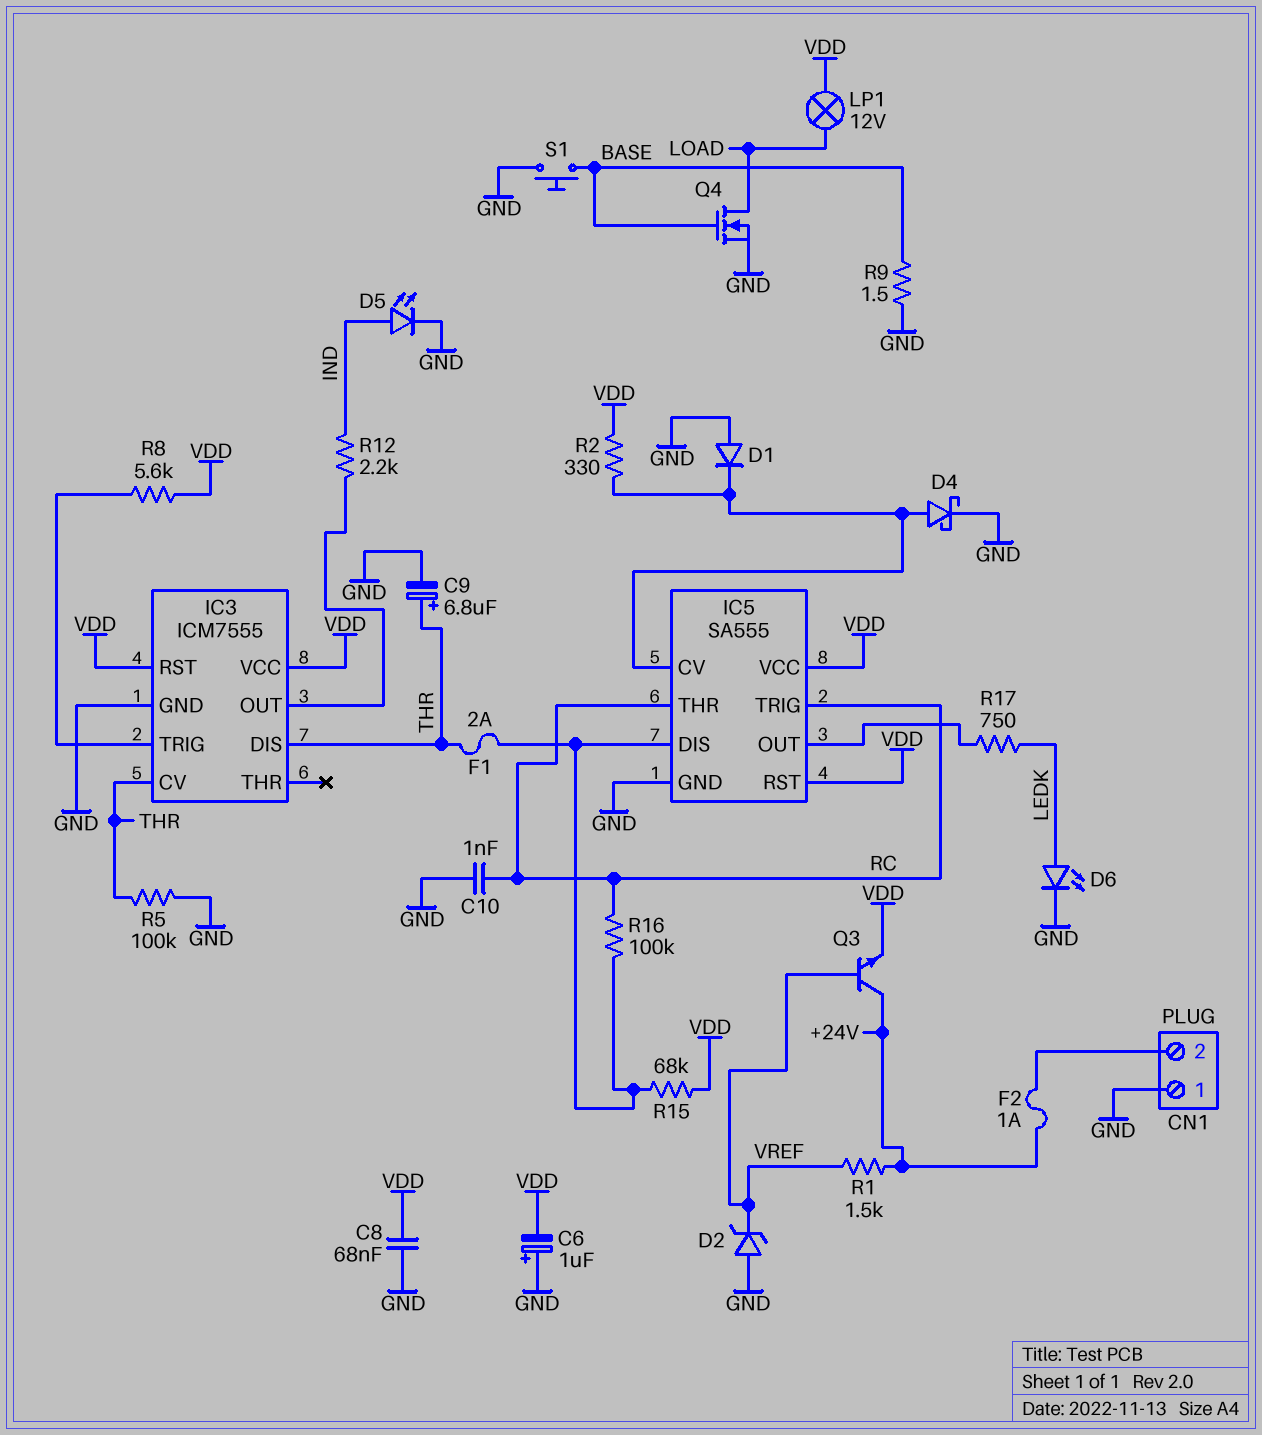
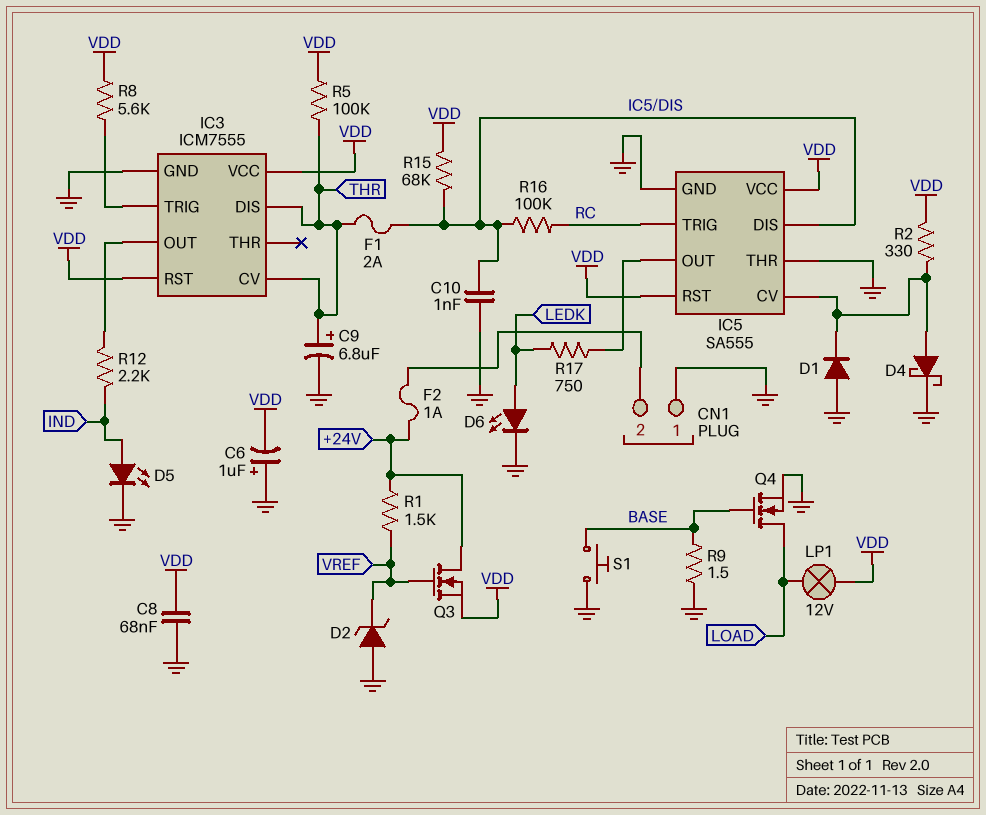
C10: 1nF (GND, RC) -> 1nF (GND, IC5/DIS)
IC5 pin THR: RC -> GND
Q3: NPN (B VREF, C +24V, E VDD) -> NMOS (G VREF, D +24V, S VDD)
R5: 100k (GND, THR) -> 100k (THR, VDD)

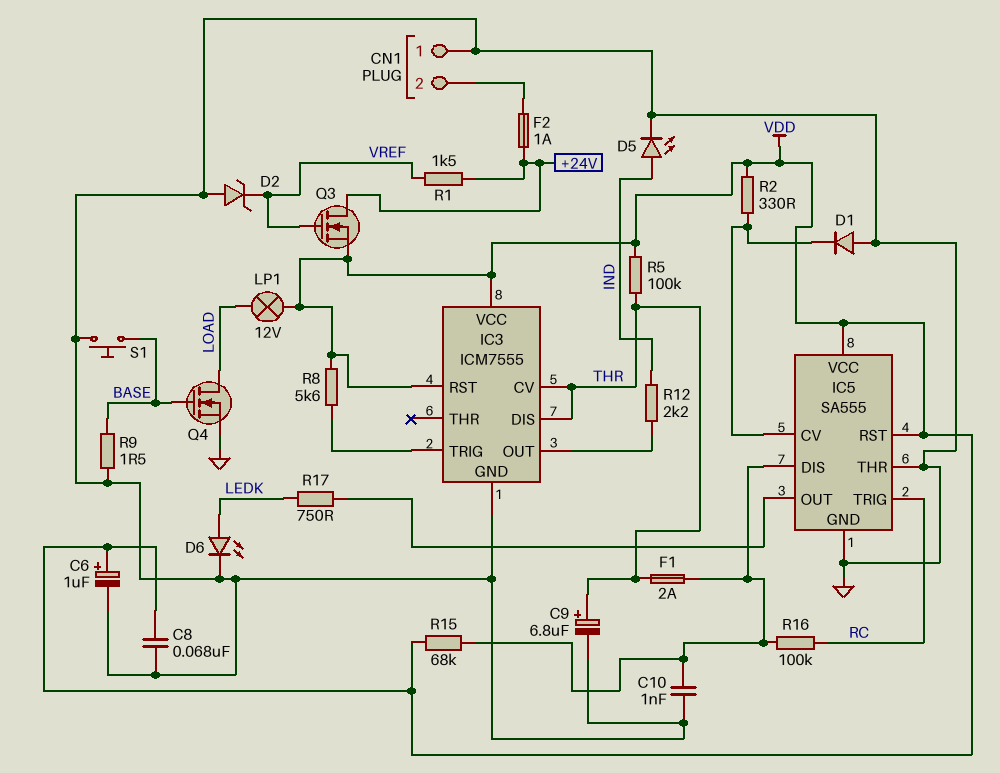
C6: 1uF (plus GND, minus VDD) -> 1uF (plus VDD, minus GND)
D4: schottky (A IC5/CV, K GND) -> none

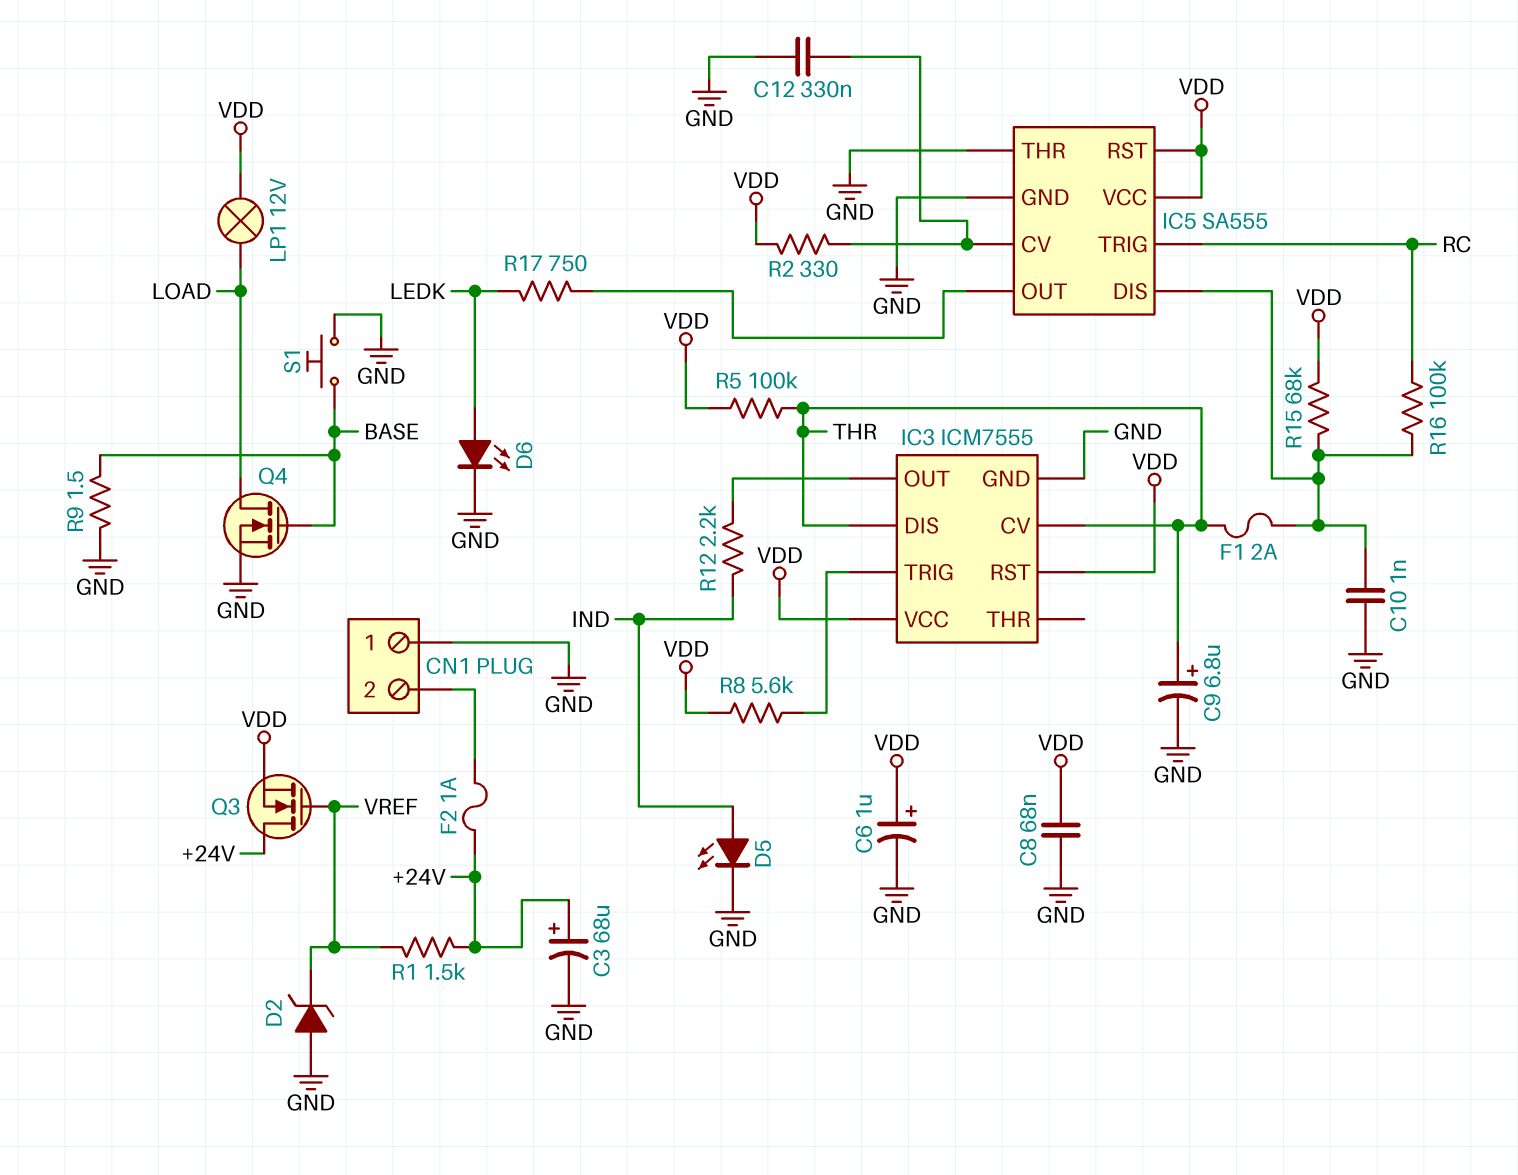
C3: none -> 68uF (plus +24V, minus GND)
C12: none -> 330nF (GND, IC5/CV)
D1: diode (A GND, K IC5/CV) -> none

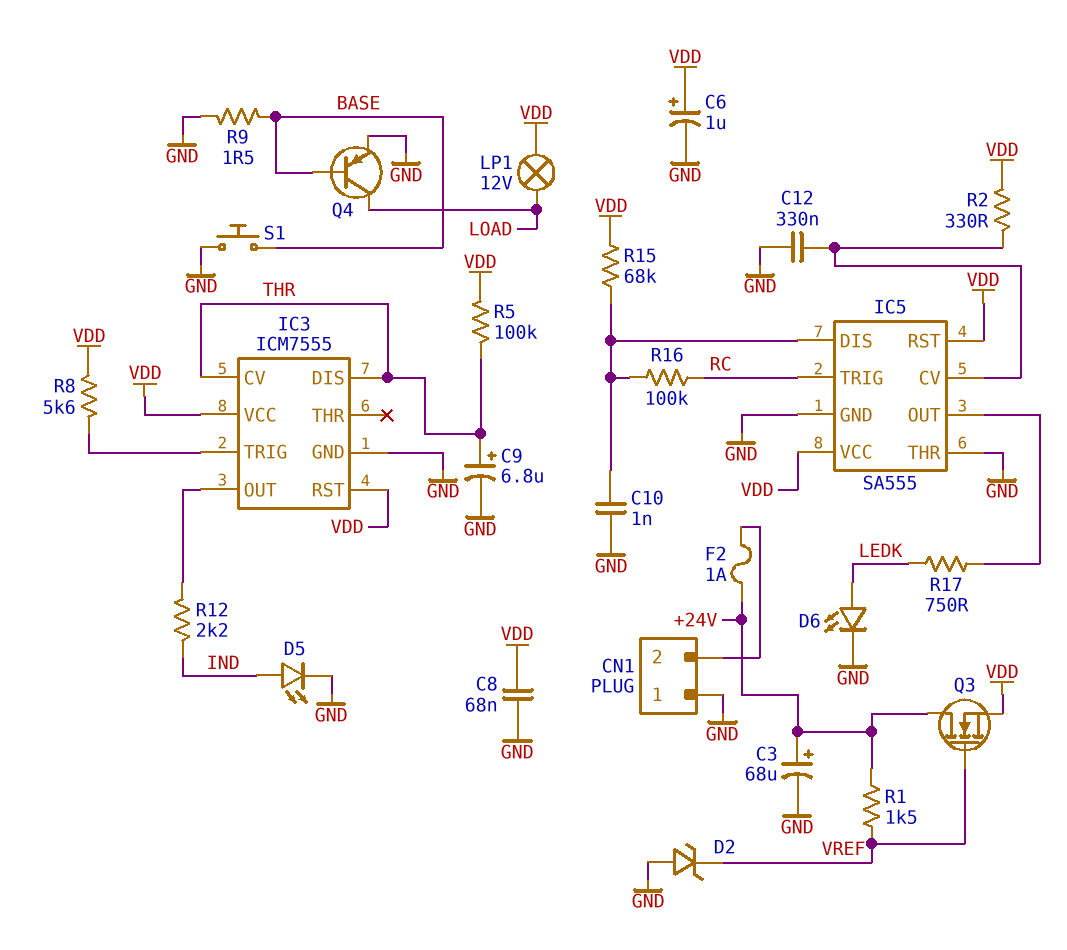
F1: 2A (IC5/DIS, THR) -> none
Q4: NMOS (G BASE, D LOAD, S GND) -> PNP (B BASE, C LOAD, E GND)

